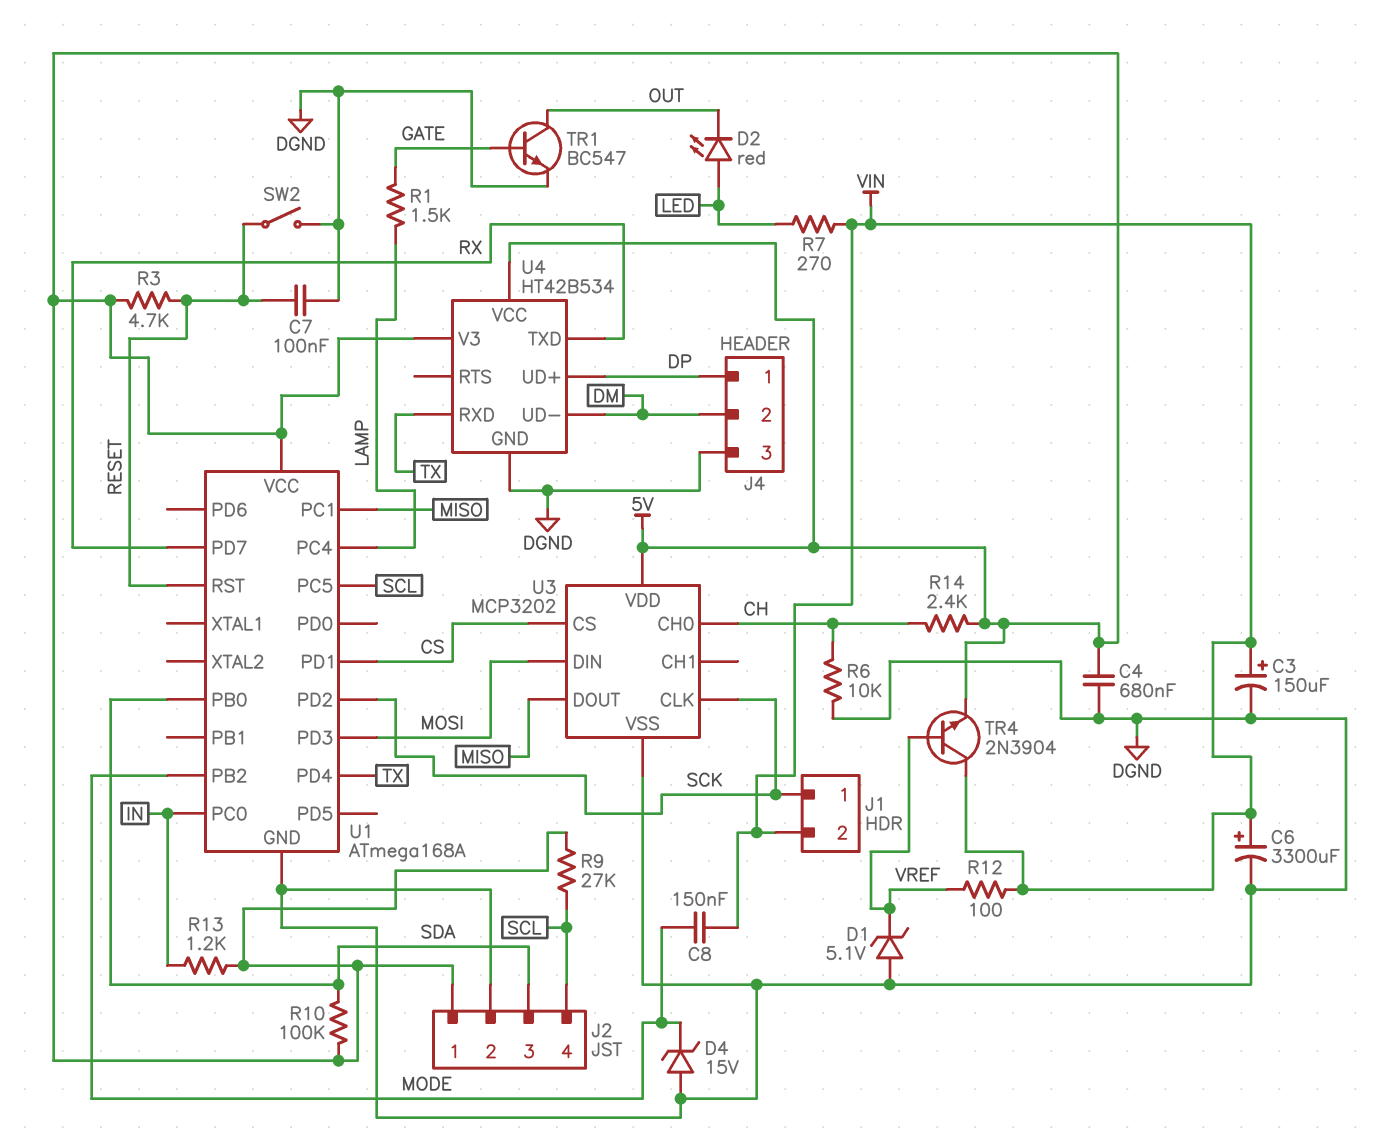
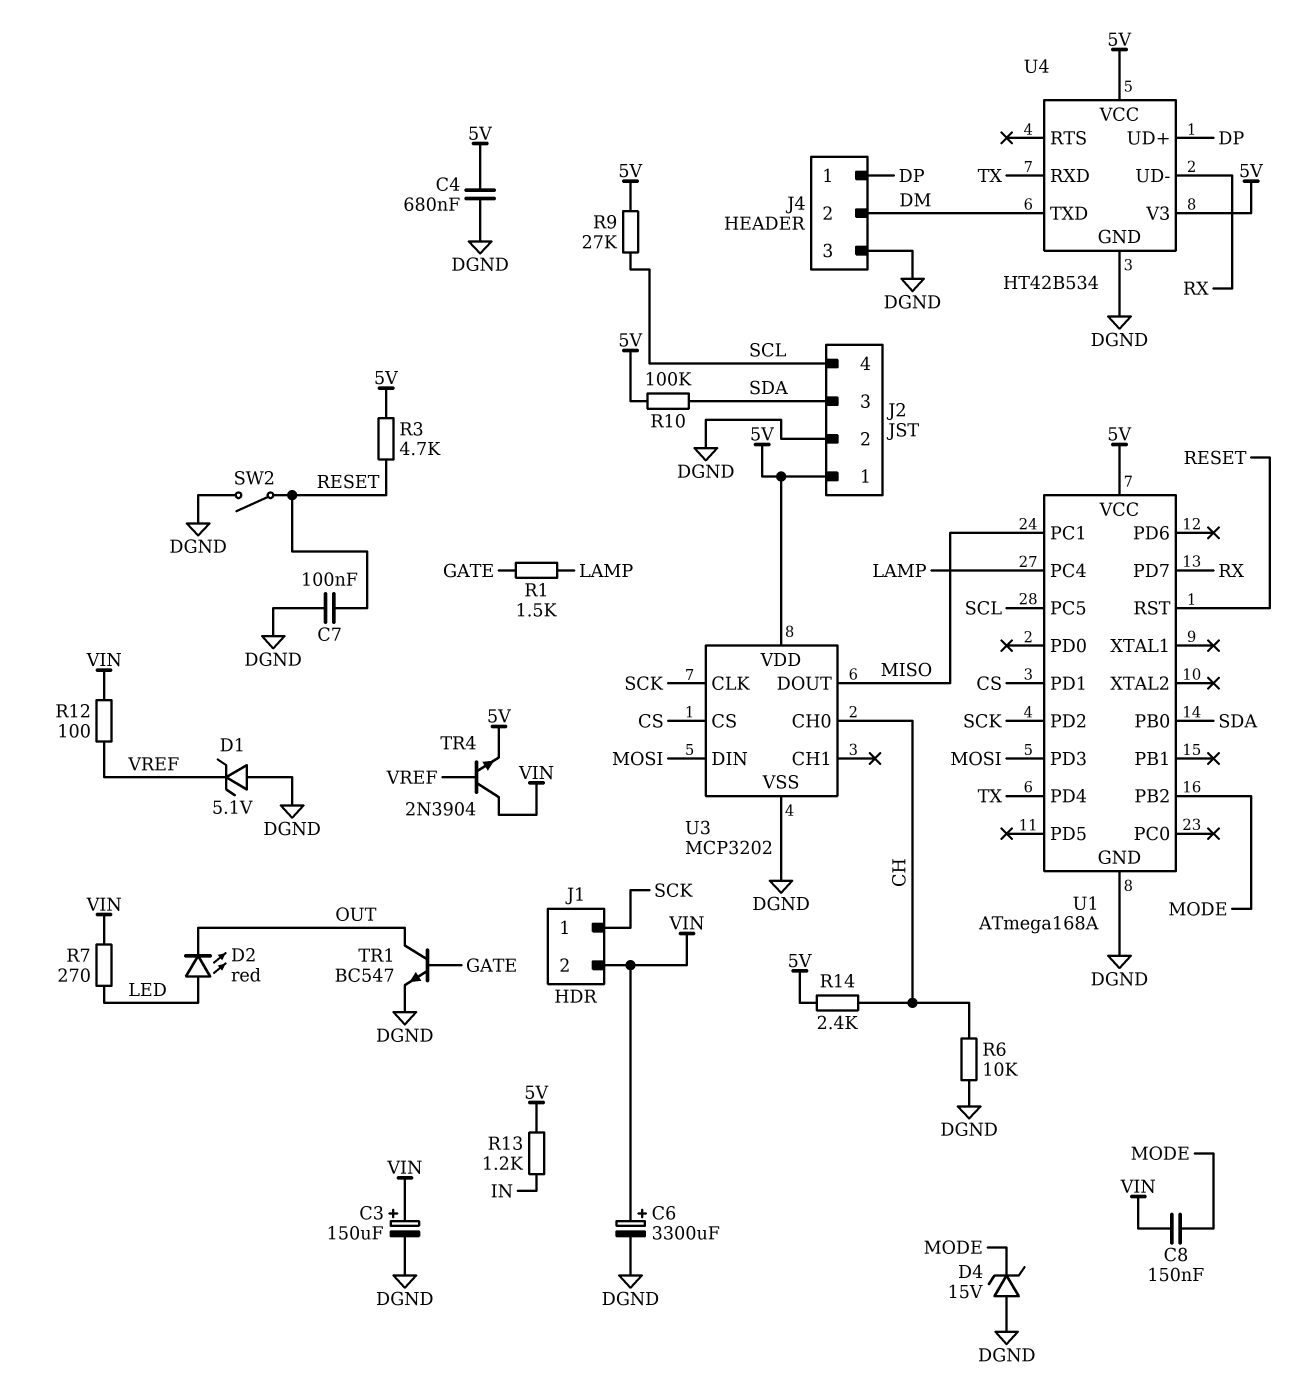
U1 pin PC0: IN -> none
U4 pin TXD: RX -> DM
U4 pin UD-: DM -> RX

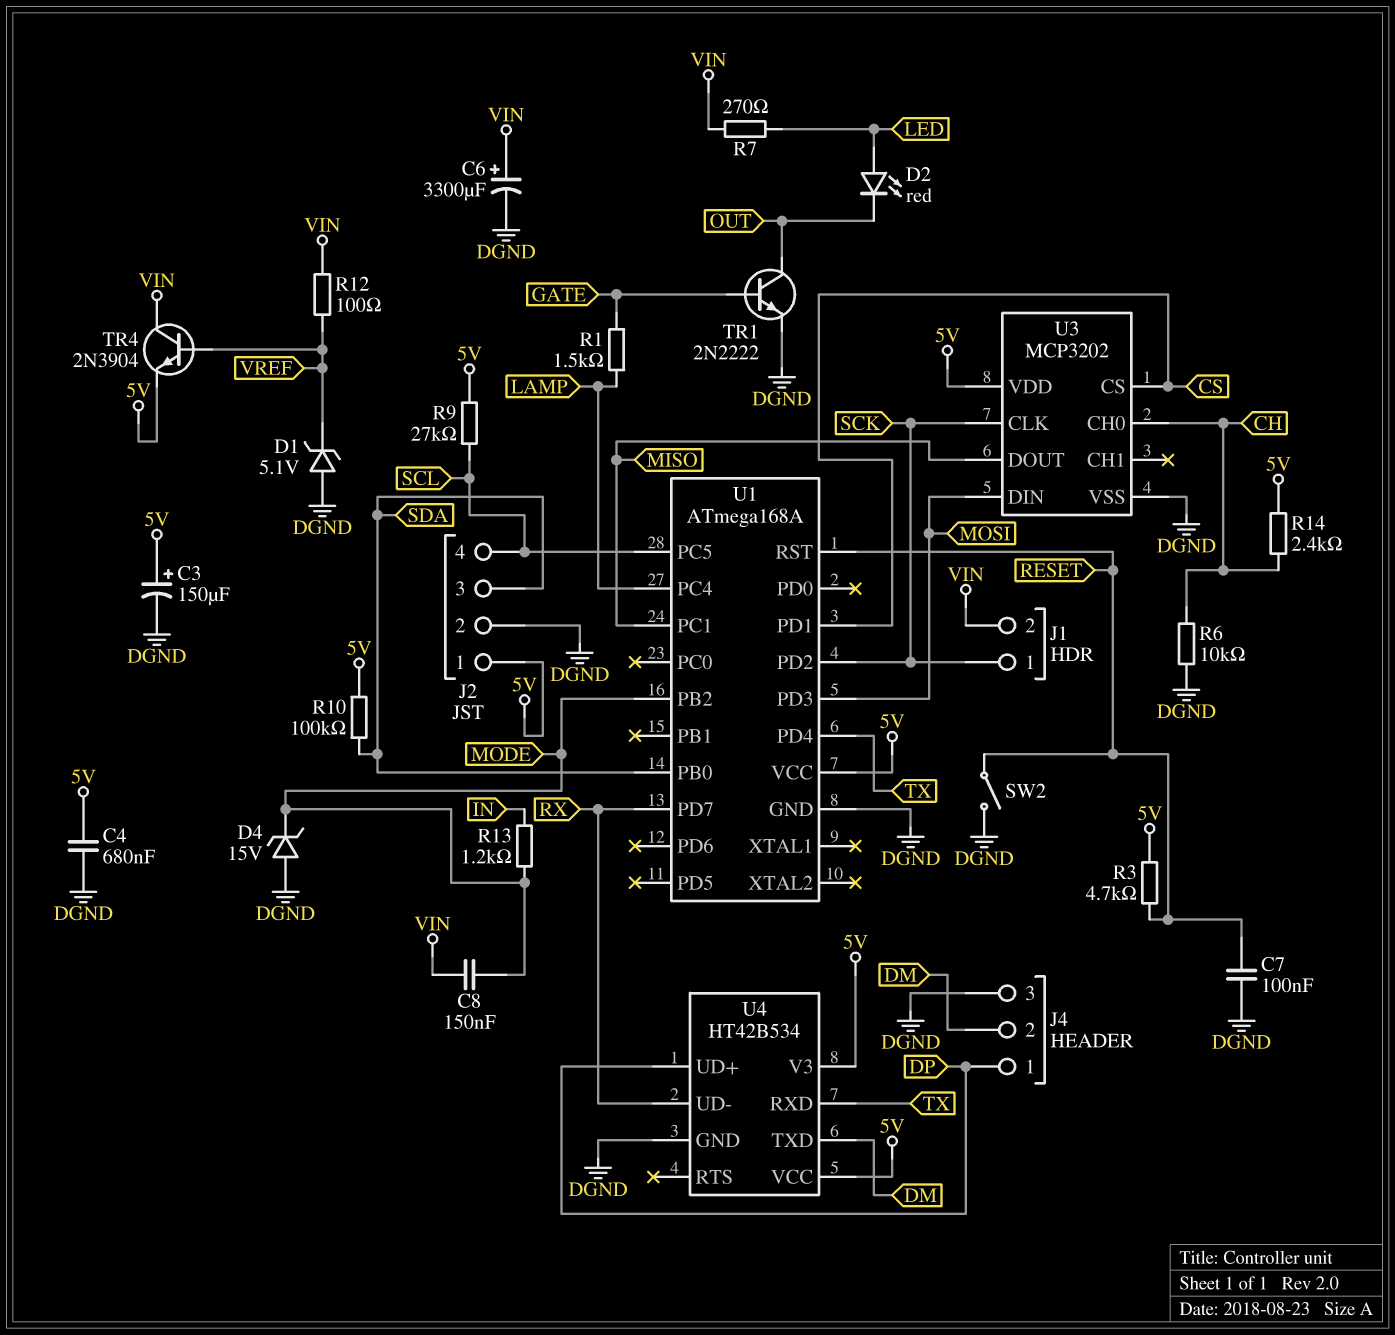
C3: 150uF (plus VIN, minus DGND) -> 150uF (plus 5V, minus DGND)
R13: 1.2k (5V, IN) -> 1.2k (IN, MODE)
TR1: NPN BC547 (B GATE, C OUT, E DGND) -> NPN 2N2222 (B GATE, C OUT, E DGND)

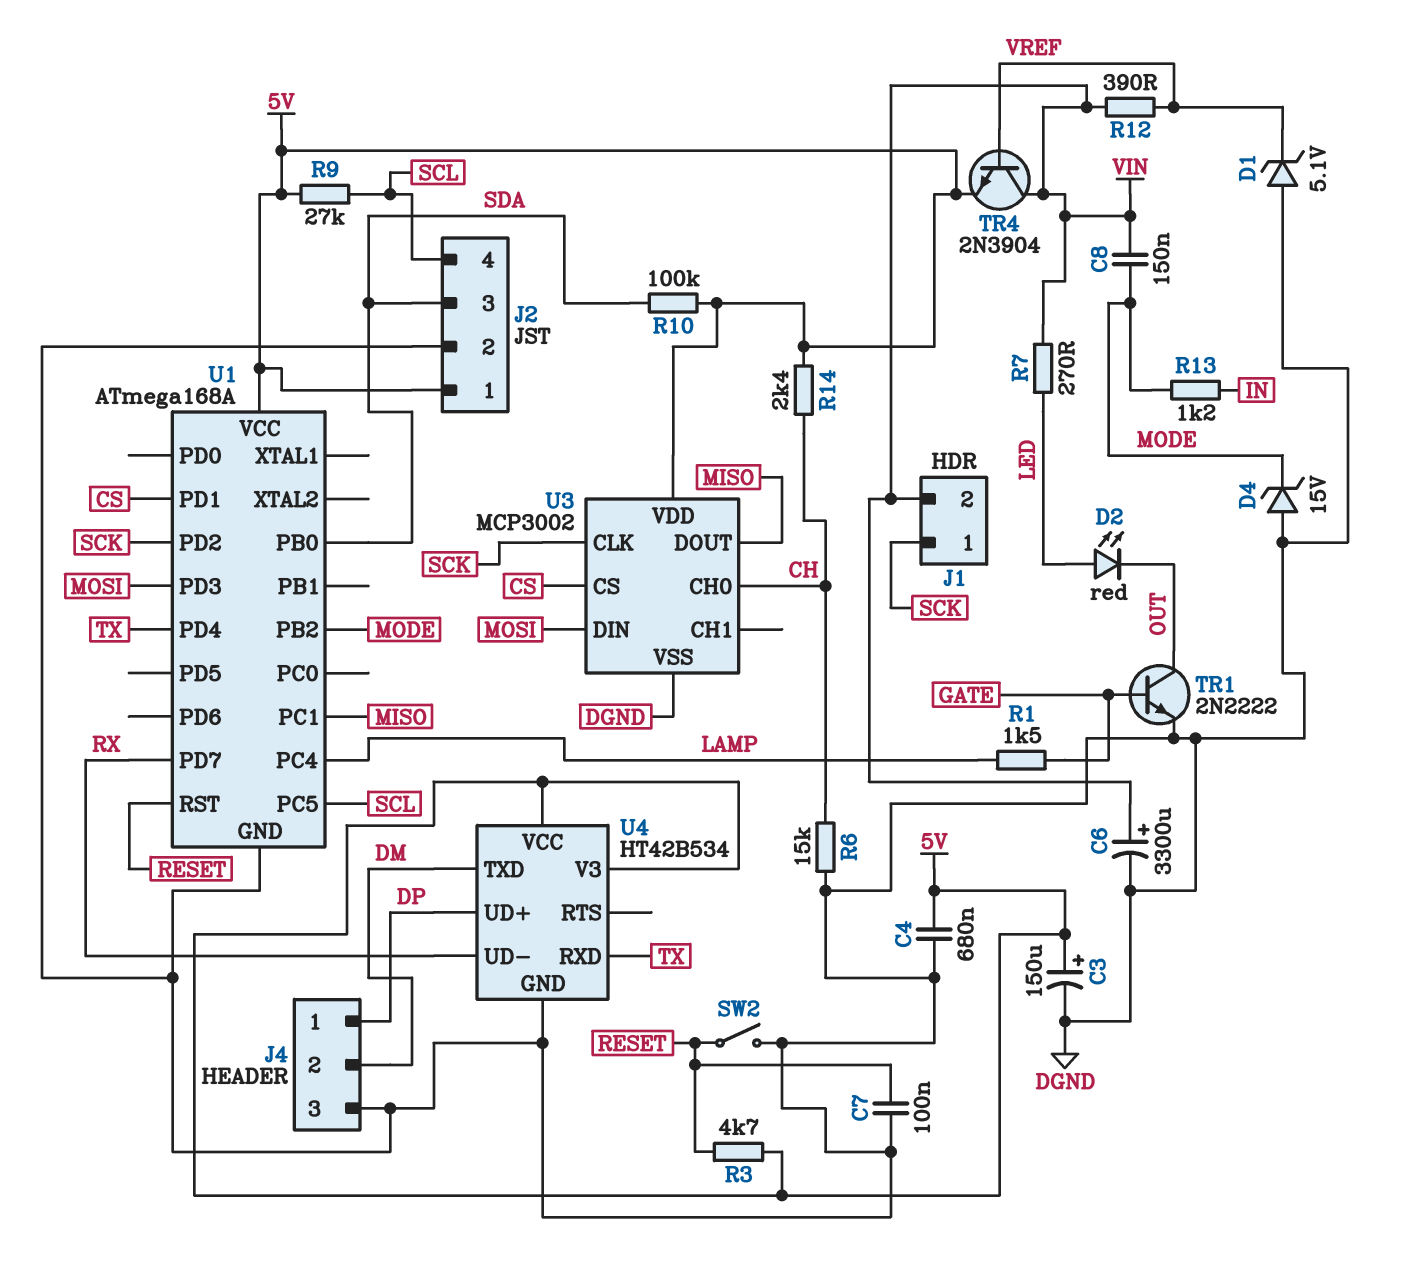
R6: 10k (CH, DGND) -> 15k (CH, DGND)
R12: 100 (VIN, VREF) -> 390 (VIN, VREF)
U3: MCP3202 -> MCP3002

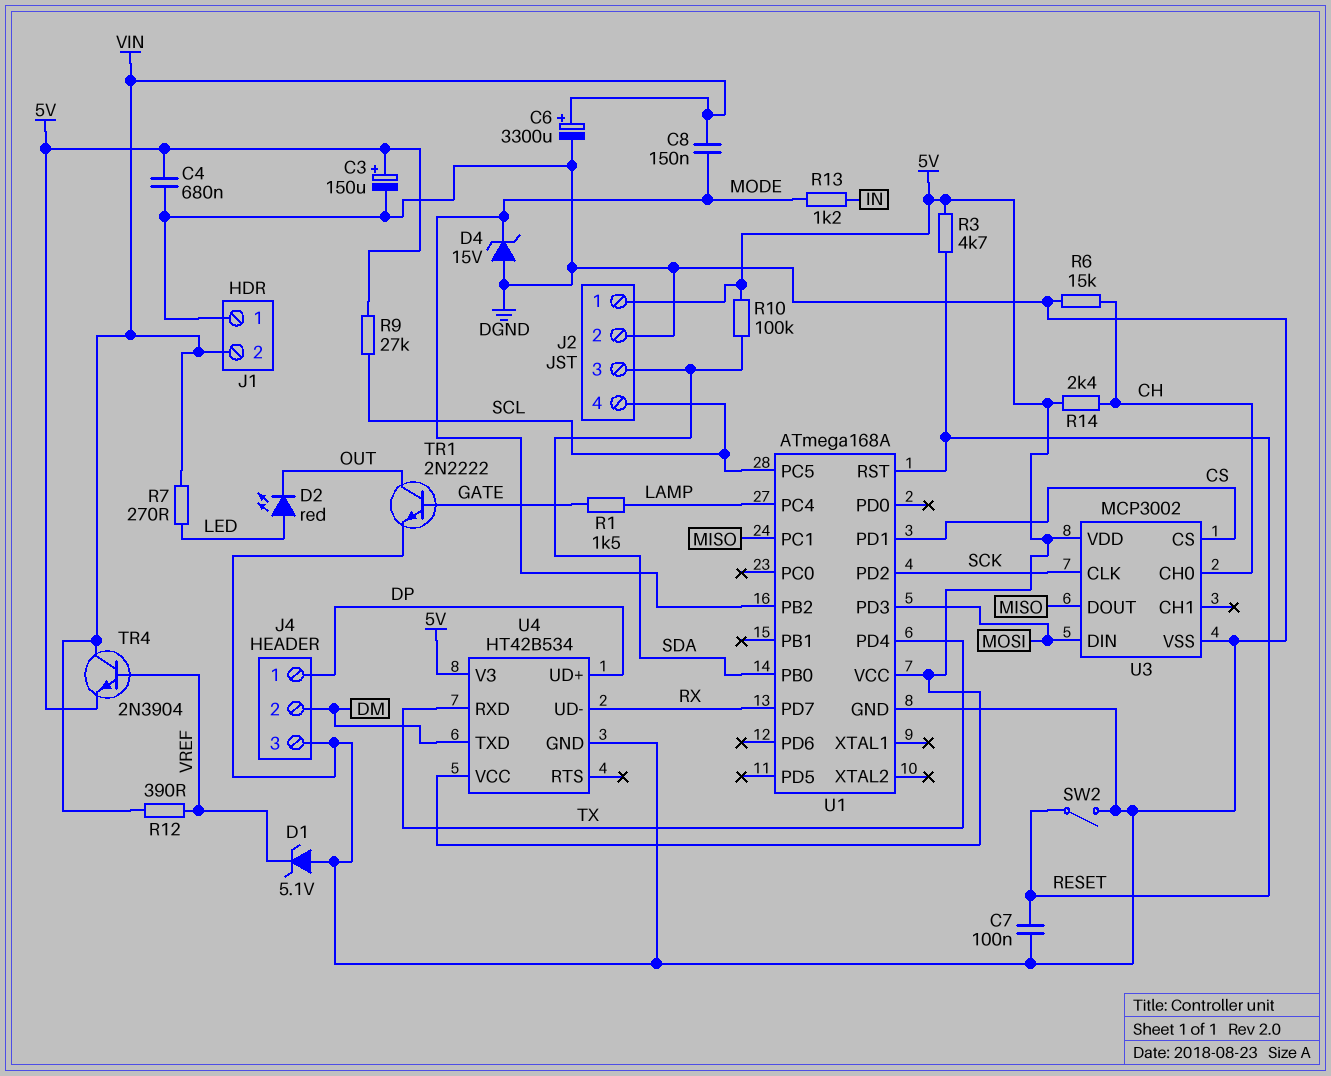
J1 pin 1: SCK -> DGND

